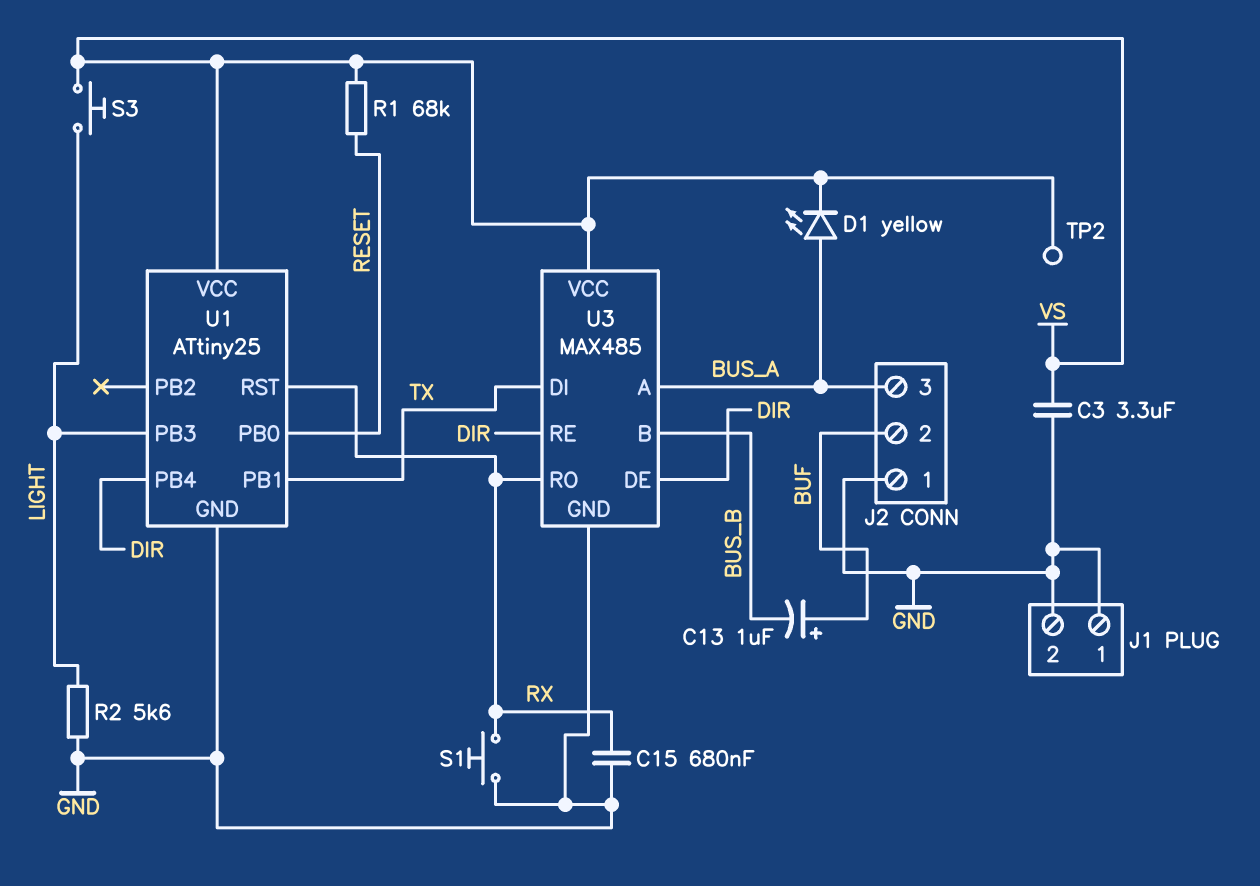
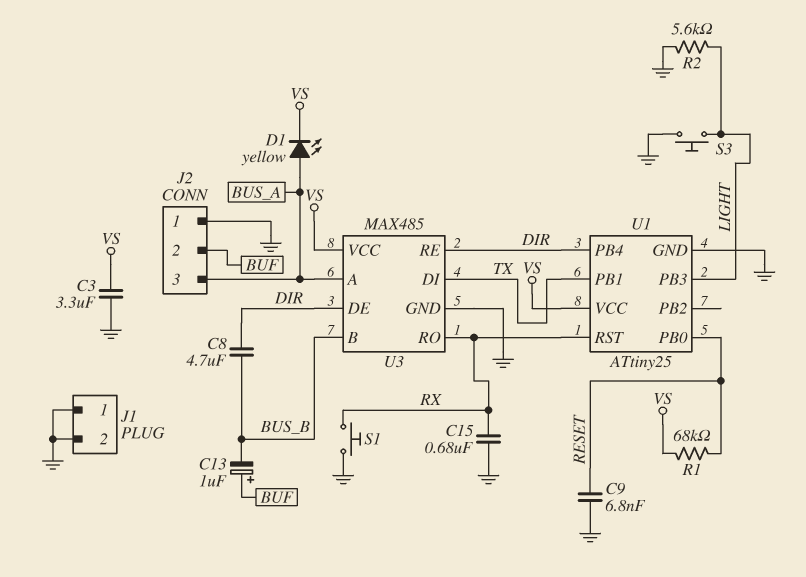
C8: none -> 4.7uF (BUS_B, DIR)
C9: none -> 6.8nF (GND, RESET)
S3: button (LIGHT, VS) -> button (GND, LIGHT)
TP2: test point (VS) -> none

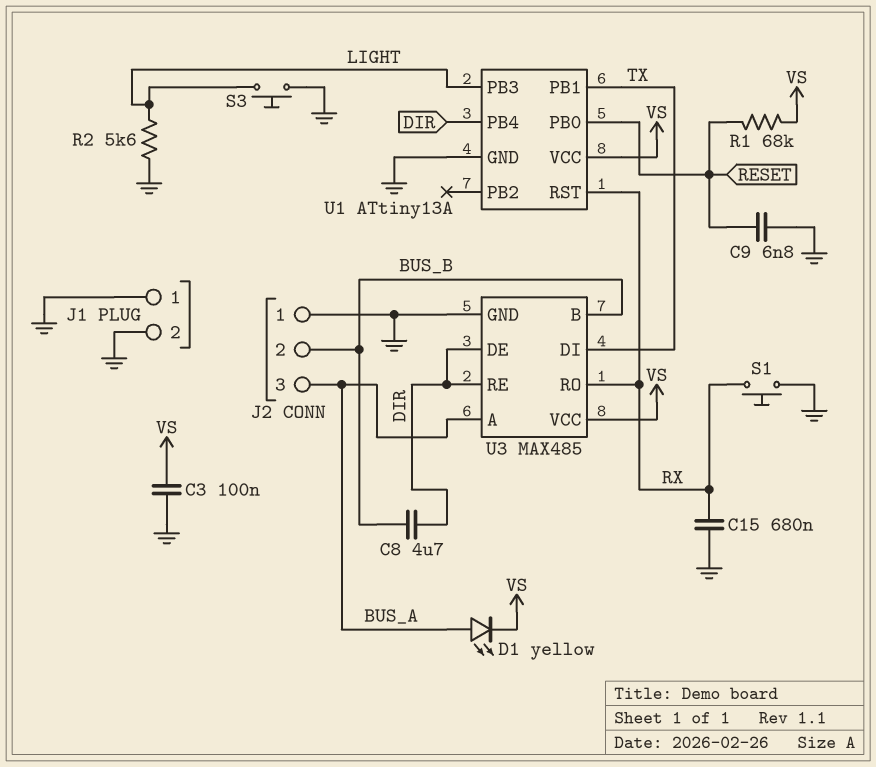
C3: 3.3uF (GND, VS) -> 100nF (GND, VS)
C13: 1uF (plus BUF, minus BUS_B) -> none
J2 pin 2: BUF -> BUS_B
U1: ATtiny25 -> ATtiny13A

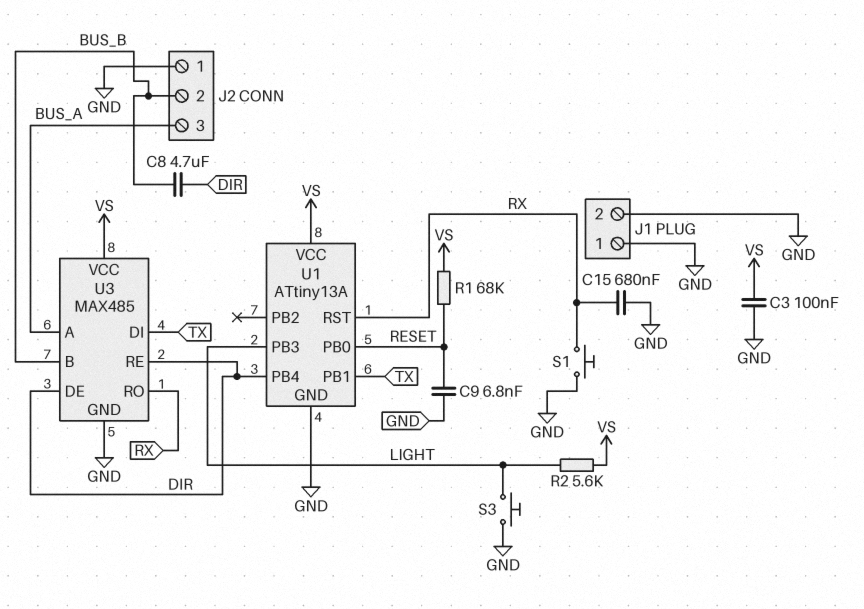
D1: LED yellow (A BUS_A, K VS) -> none
R2: 5.6k (GND, LIGHT) -> 5.6k (LIGHT, VS)

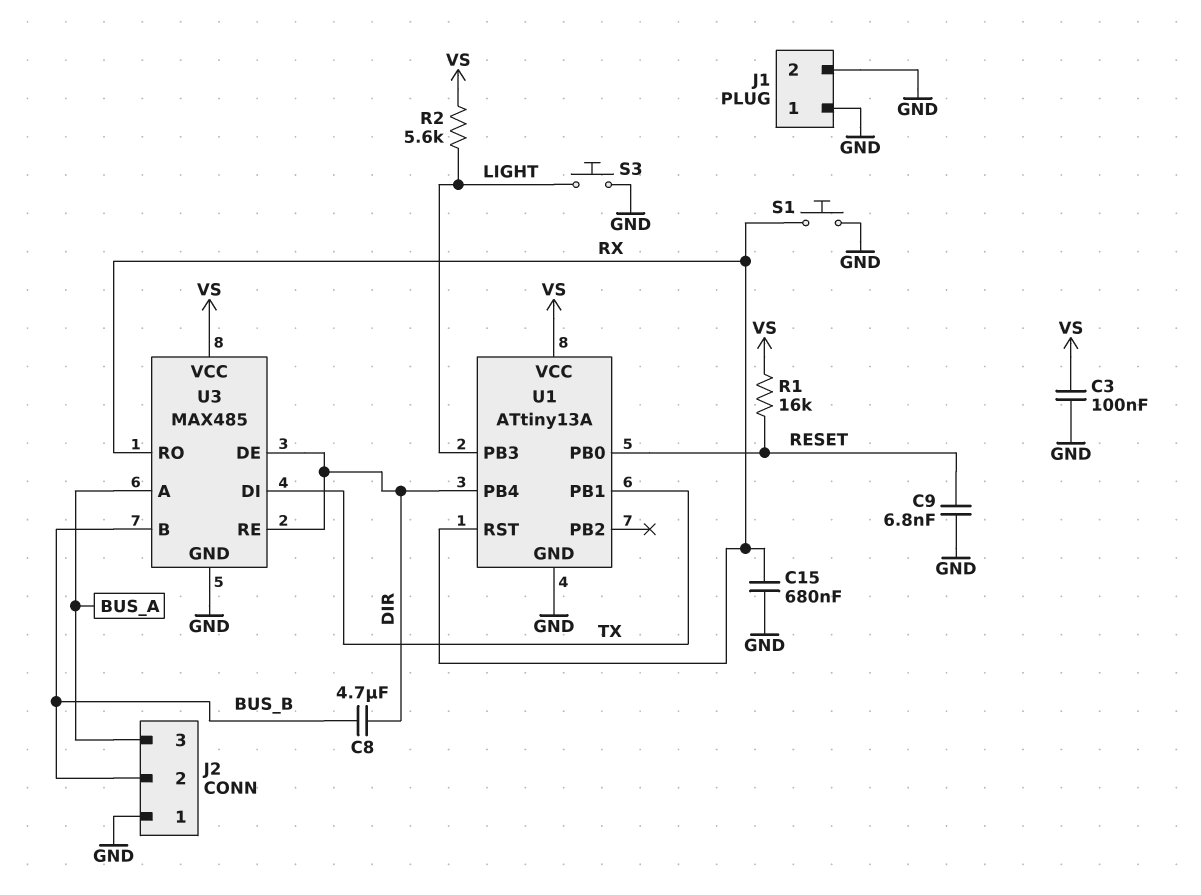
R1: 68k (RESET, VS) -> 16k (RESET, VS)

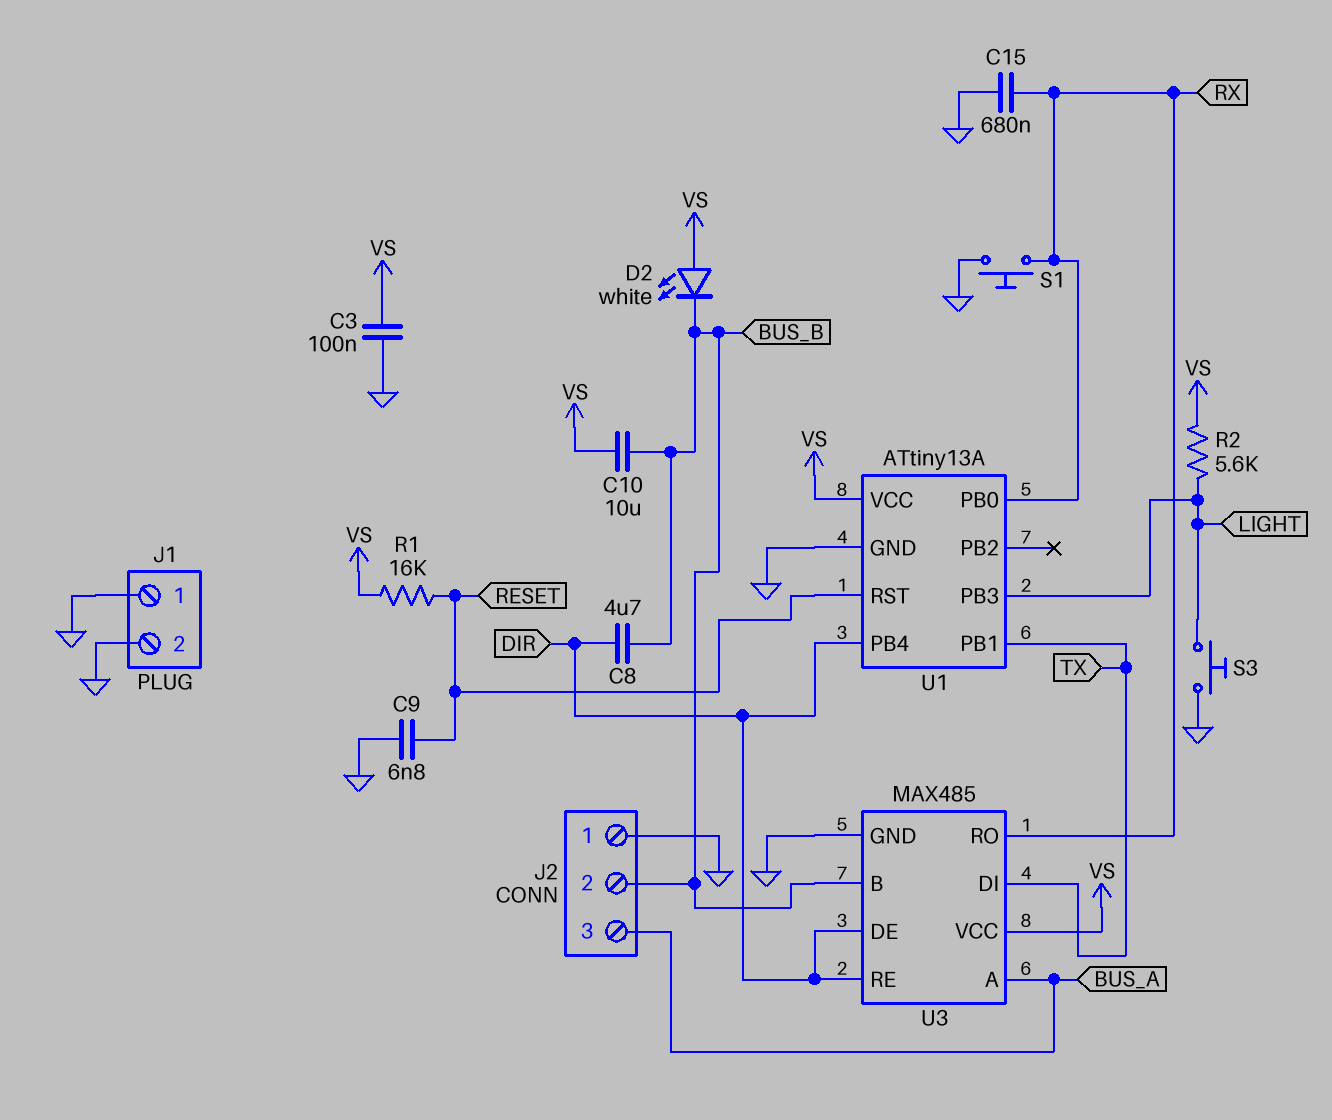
C10: none -> 10uF (BUS_B, VS)
D2: none -> LED white (A VS, K BUS_B)
U1 pin PB0: RESET -> RX
U1 pin RST: RX -> RESET

